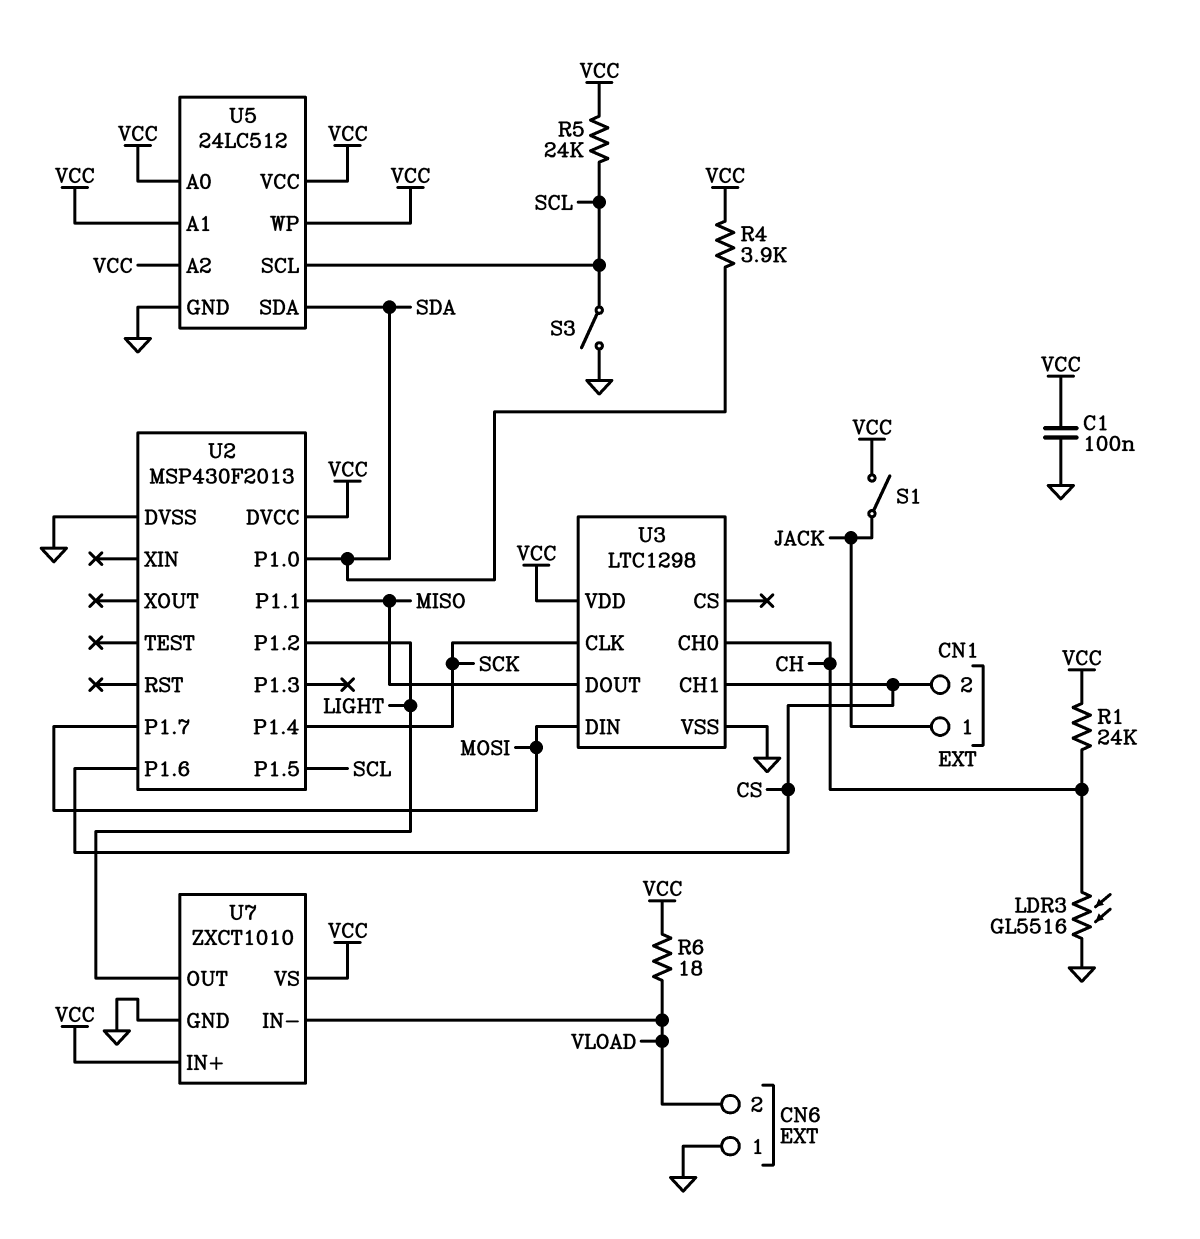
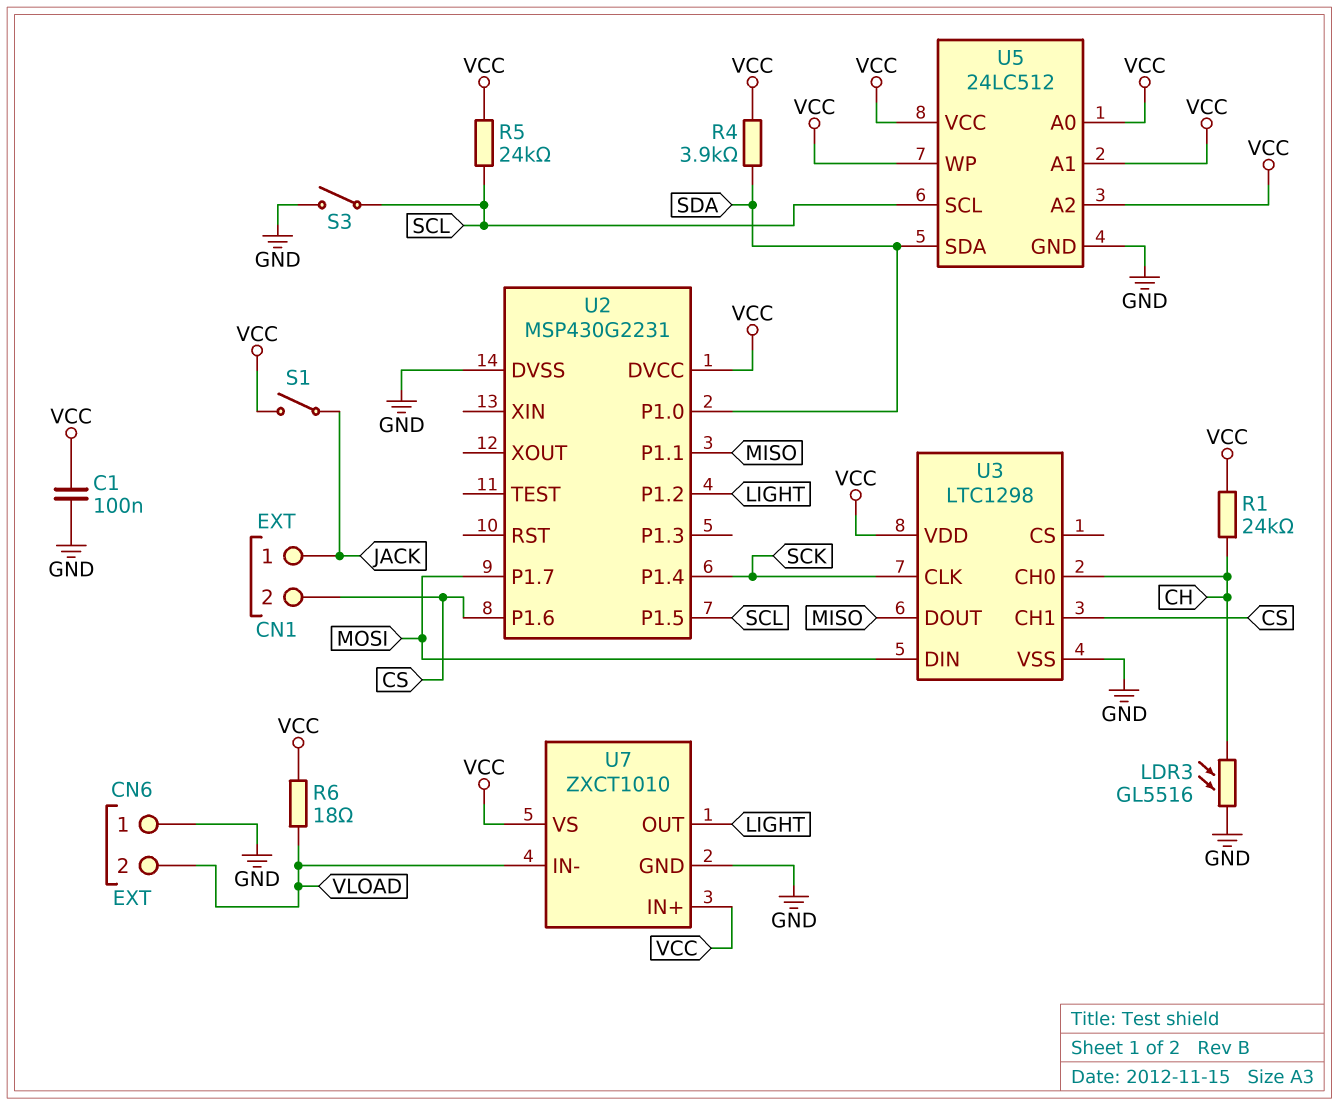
U2: MSP430F2013 -> MSP430G2231

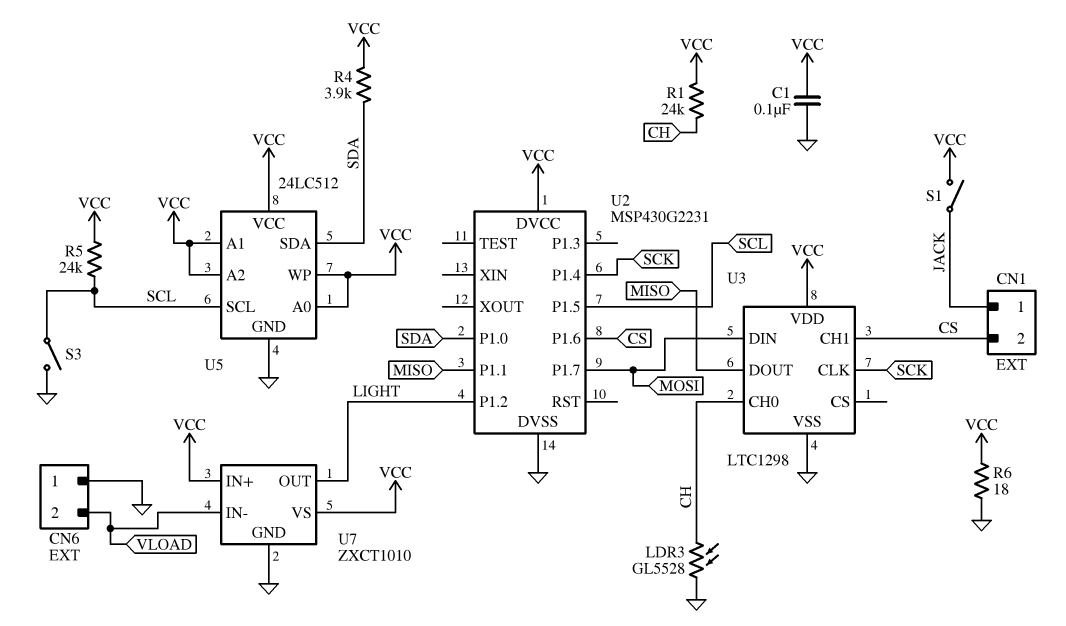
LDR3: GL5516 (CH, GND) -> GL5528 (CH, GND)
R6: 18 (VCC, VLOAD) -> 18 (GND, VCC)

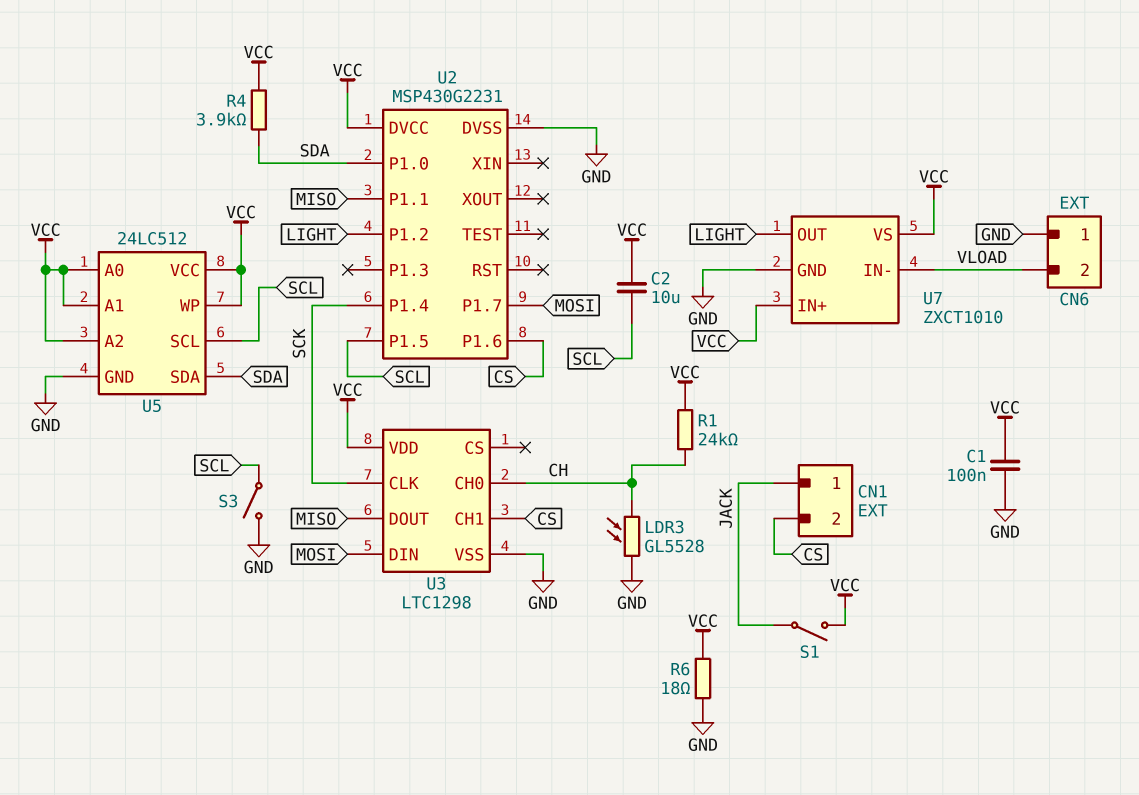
C2: none -> 10uF (SCL, VCC)
R5: 24k (SCL, VCC) -> none

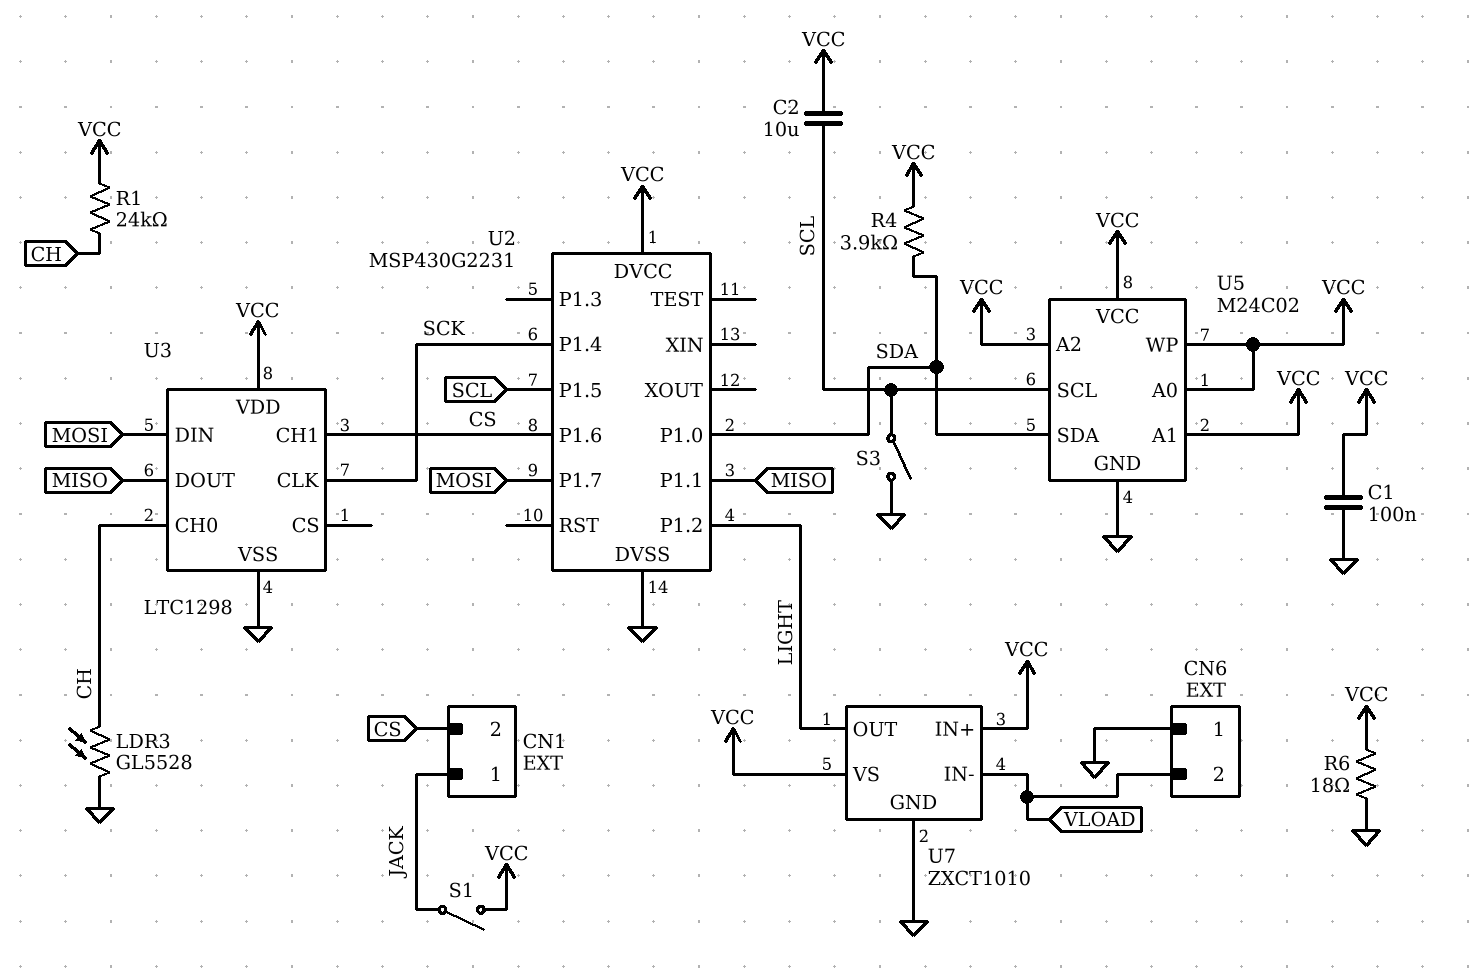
U5: 24LC512 -> M24C02

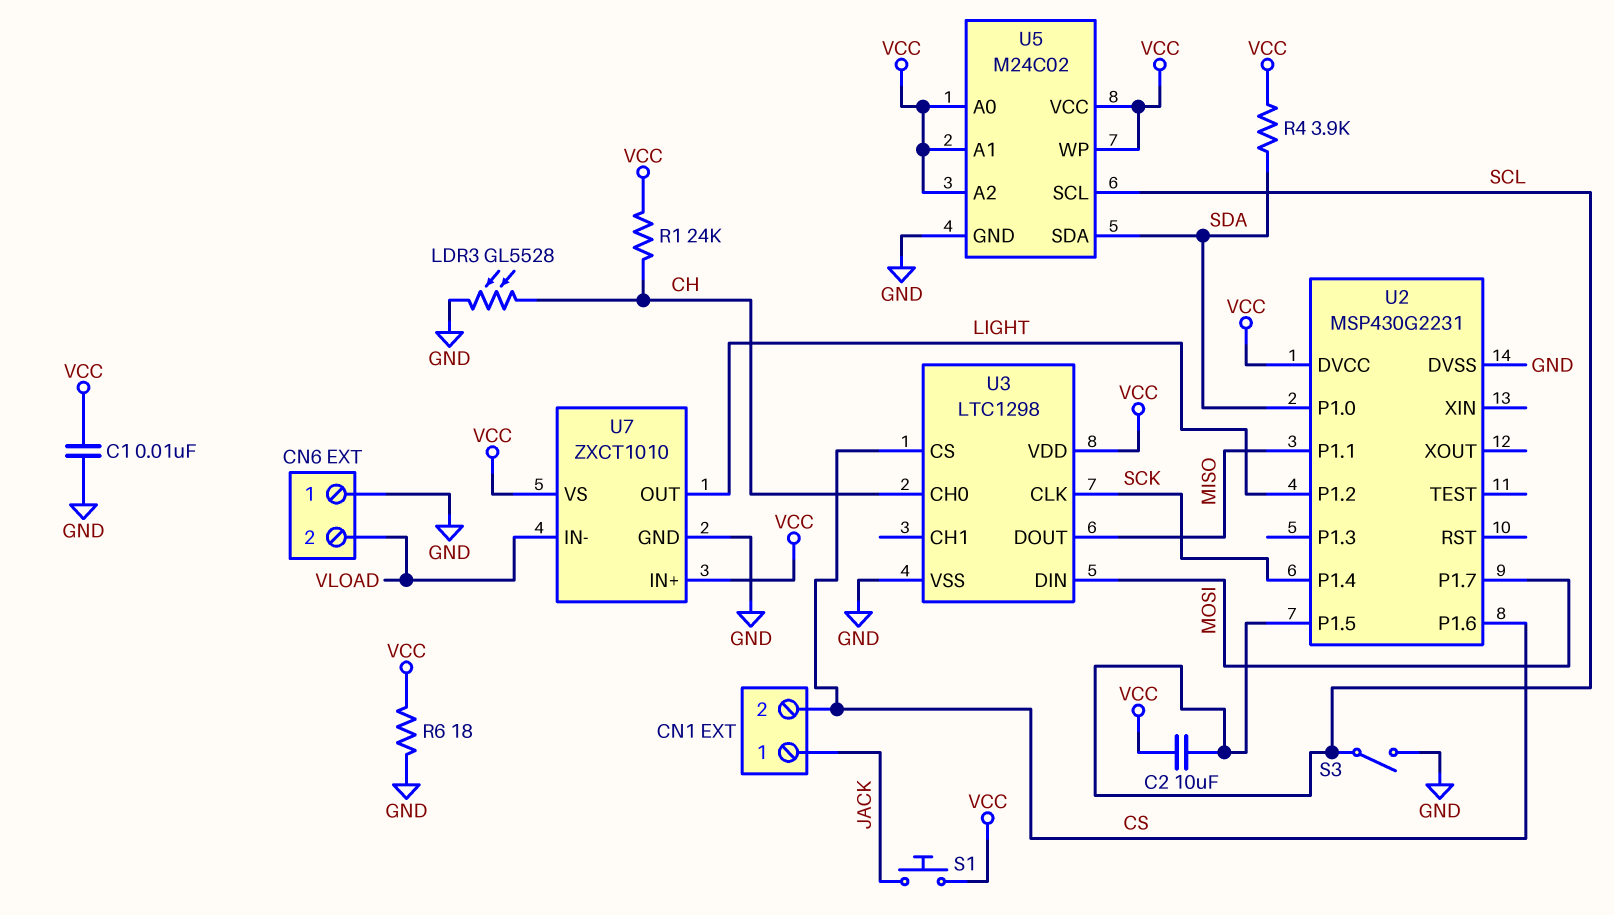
C1: 100nF (GND, VCC) -> 10nF (GND, VCC)
S1: switch (JACK, VCC) -> button (JACK, VCC)
U3 pin CH1: CS -> none
U3 pin CS: none -> CS

